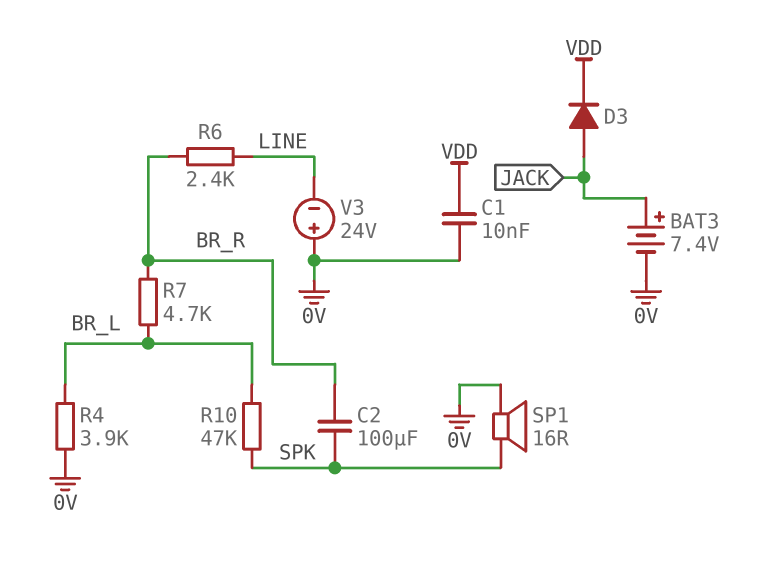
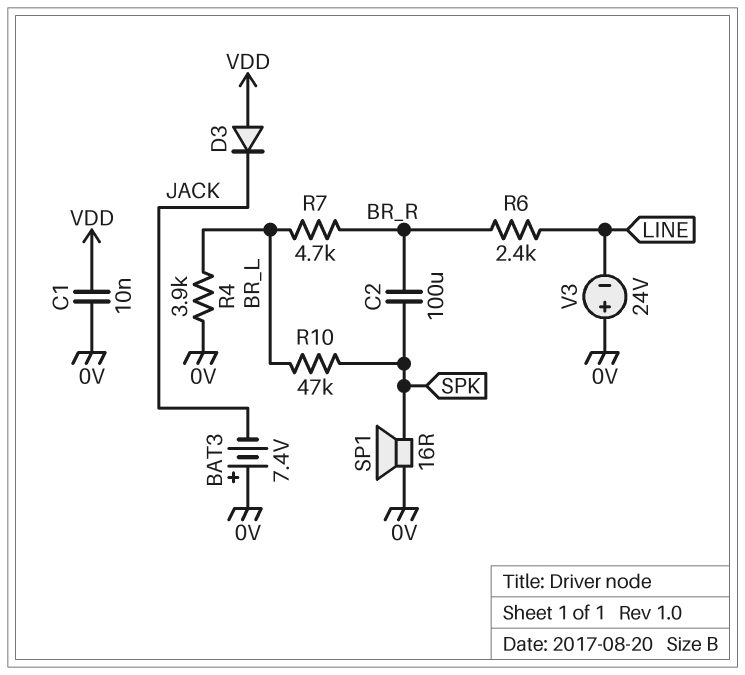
BAT3: 7.4V (plus JACK, minus 0V) -> 7.4V (plus 0V, minus JACK)
D3: diode (A JACK, K VDD) -> diode (A VDD, K JACK)

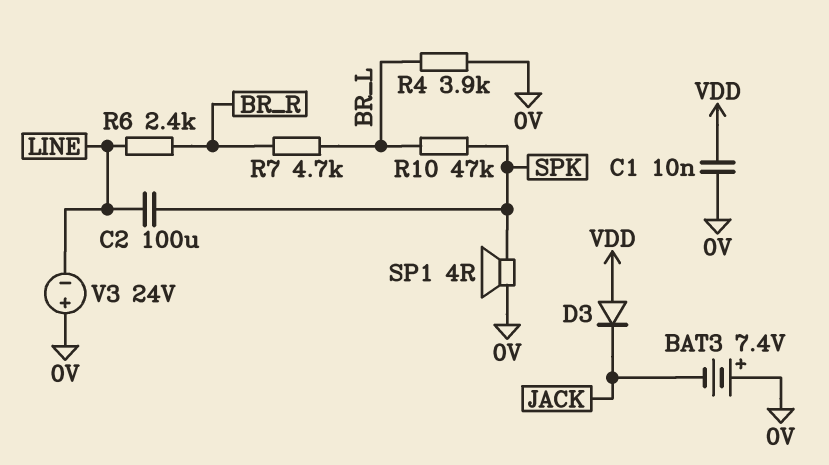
C2: 100uF (BR_R, SPK) -> 100uF (LINE, SPK)
SP1: speaker 16R (0V, SPK) -> speaker 4R (0V, SPK)

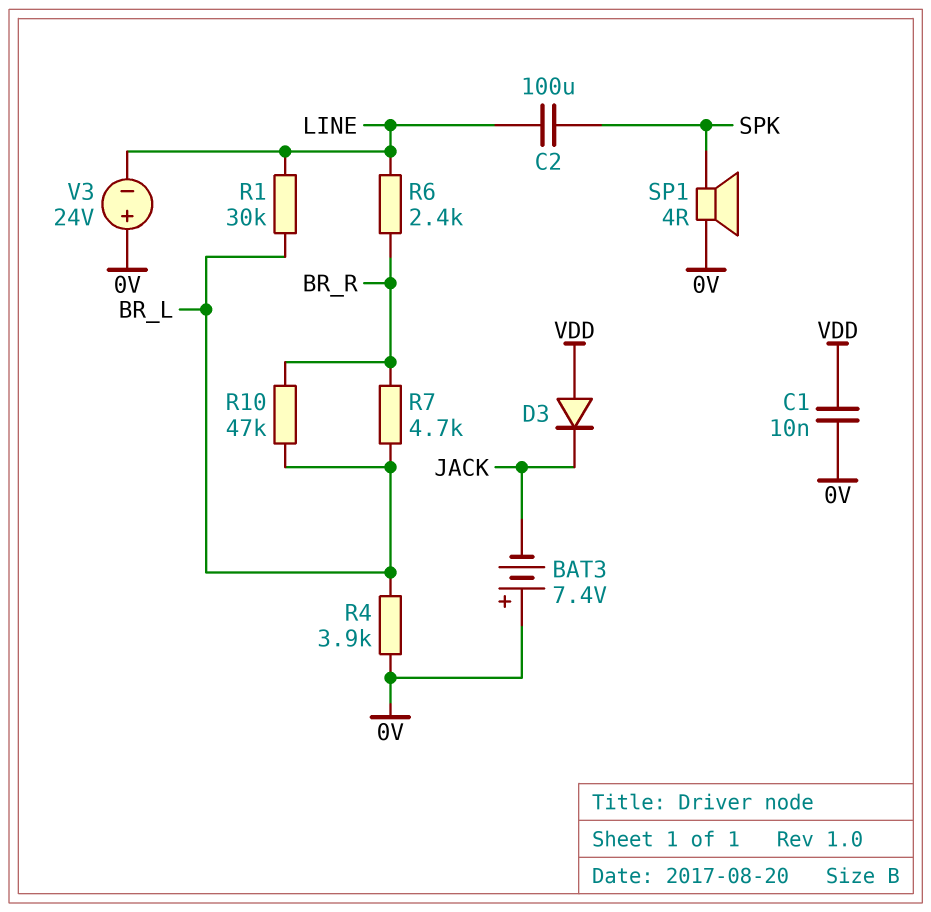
R1: none -> 30k (BR_L, LINE)
R10: 47k (BR_L, SPK) -> 47k (BR_L, BR_R)

